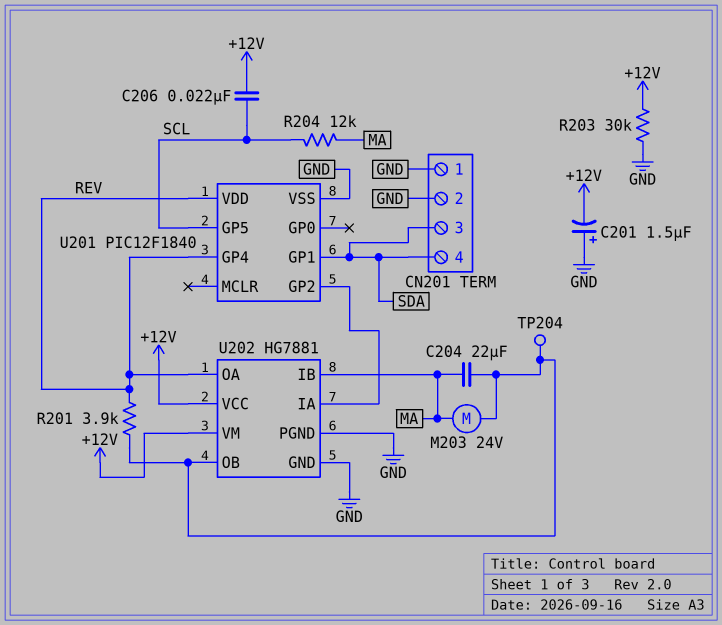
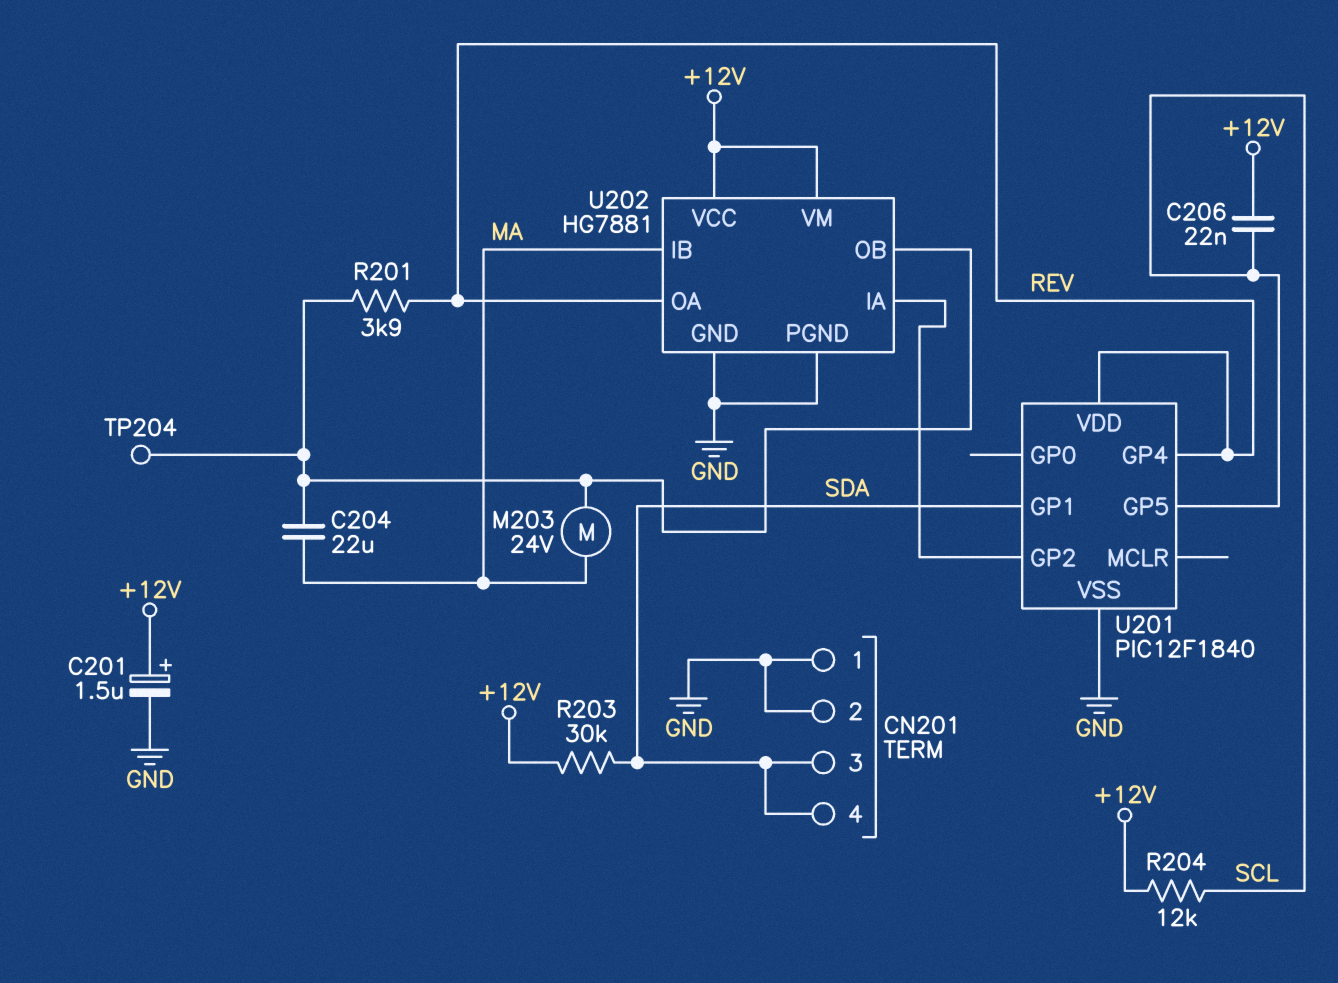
C201: 1.5uF (plus GND, minus +12V) -> 1.5uF (plus +12V, minus GND)
R203: 30k (+12V, GND) -> 30k (+12V, SDA)
R204: 12k (MA, SCL) -> 12k (+12V, SCL)

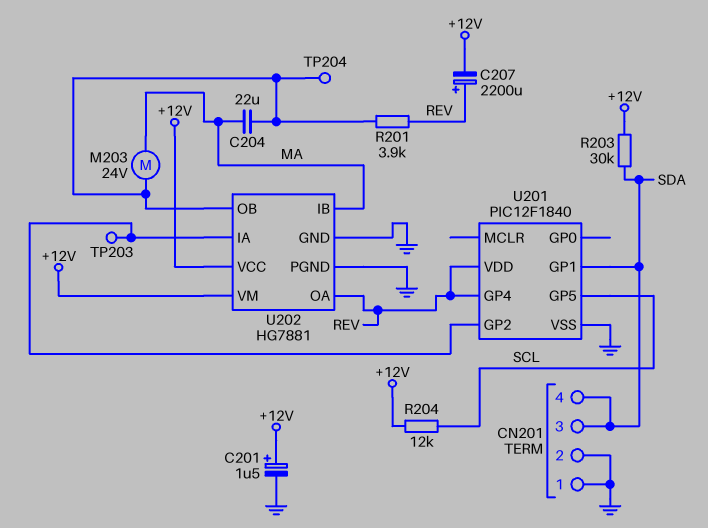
C206: 22nF (+12V, SCL) -> none
C207: none -> 2200uF (plus REV, minus +12V)
TP203: none -> test point (U201/GP2)

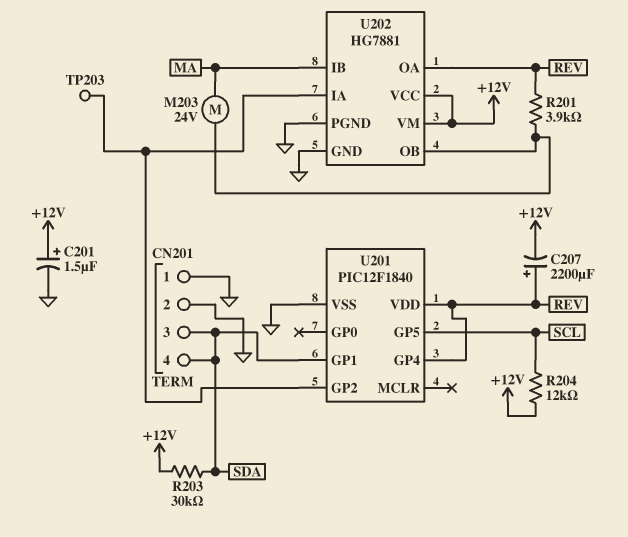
C204: 22uF (MA, U202/OB) -> none
TP204: test point (U202/OB) -> none

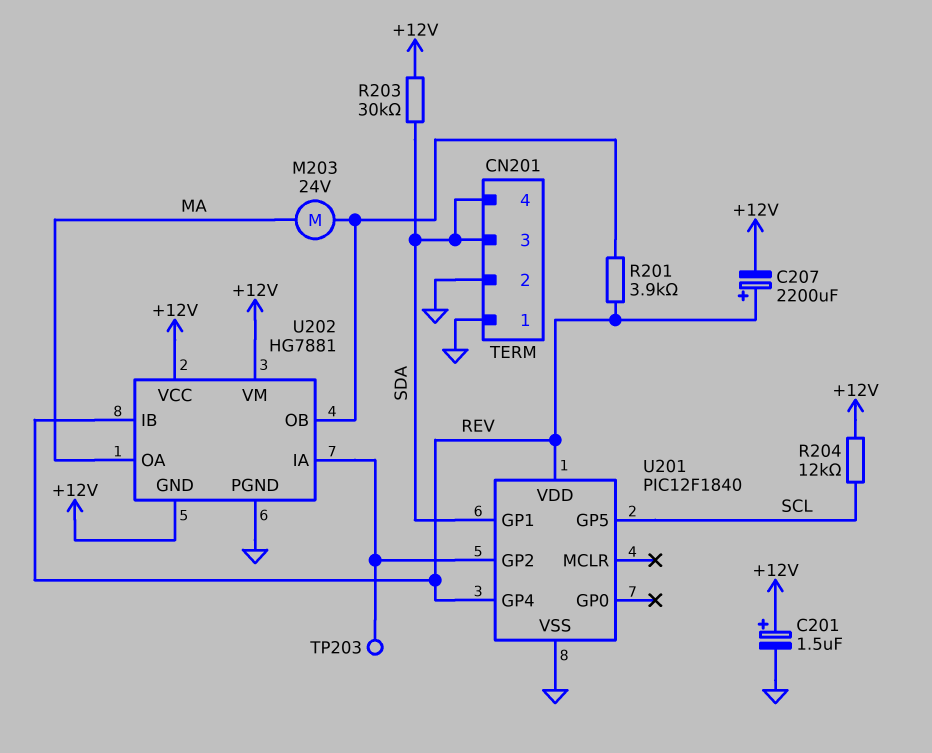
U202 pin GND: GND -> +12V
U202 pin IB: MA -> REV
U202 pin OA: REV -> MA

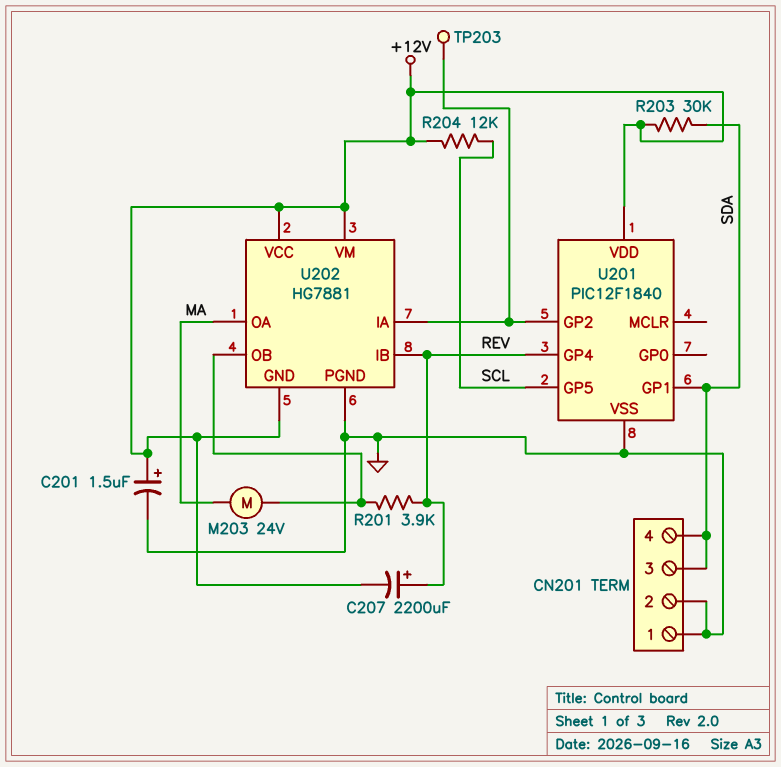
U201 pin VDD: REV -> +12V

